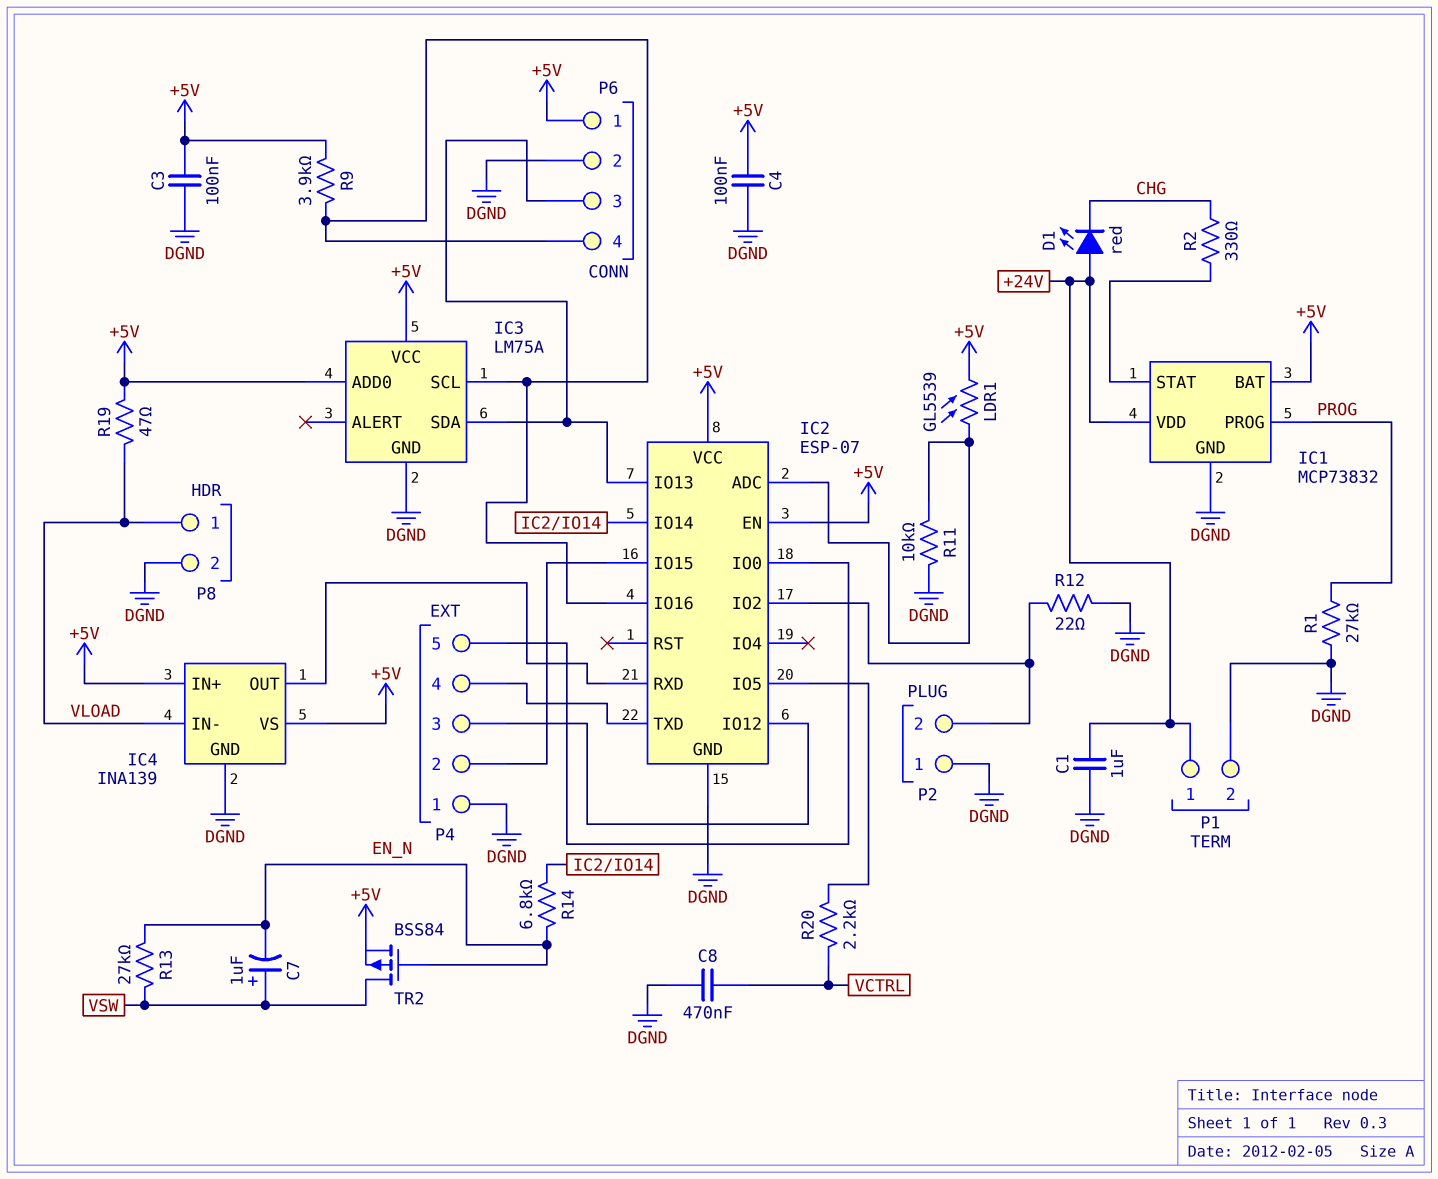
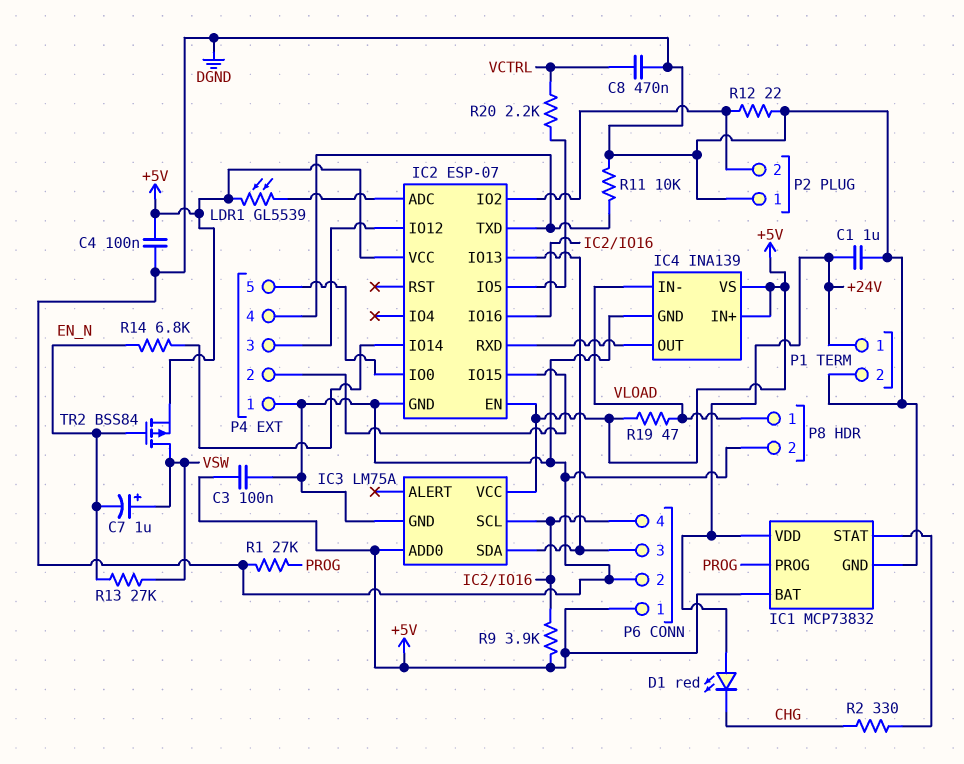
R11: 10k (DGND, IC2/ADC) -> 10k (DGND, IC2/TXD)

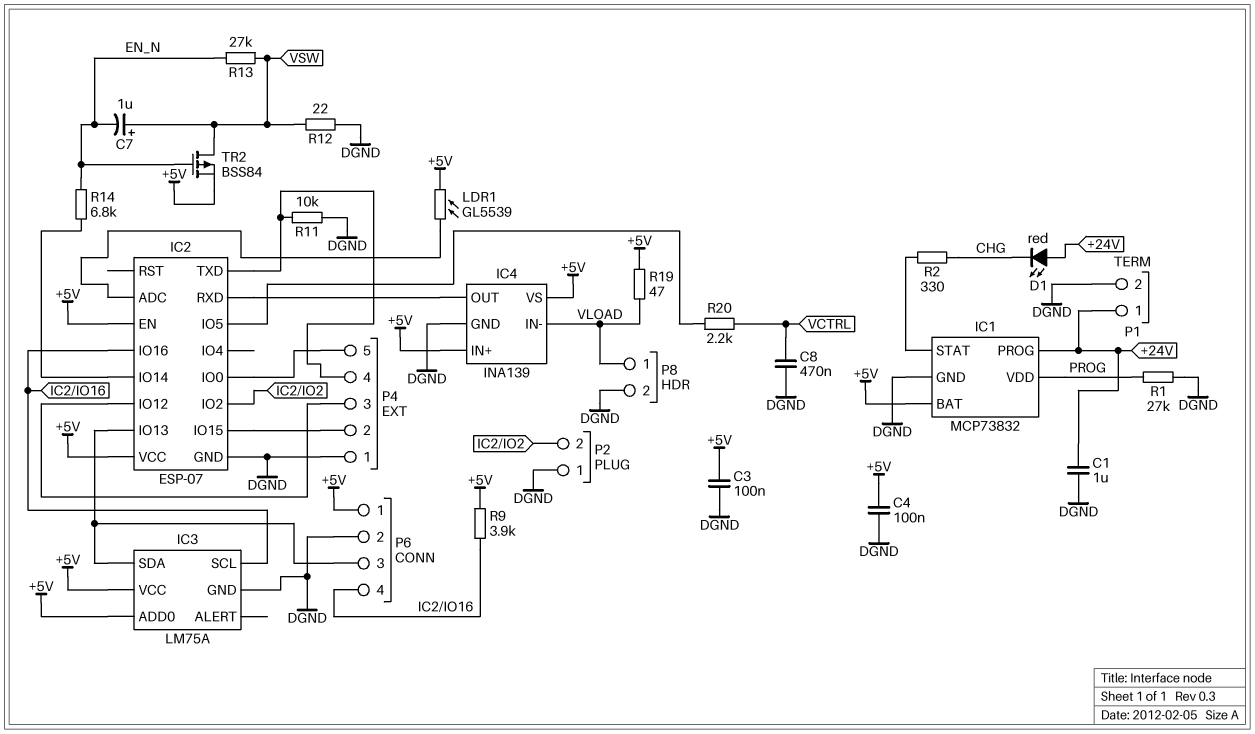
IC1 pin PROG: PROG -> +24V
IC1 pin VDD: +24V -> PROG
R12: 22 (DGND, IC2/IO2) -> 22 (DGND, VSW)

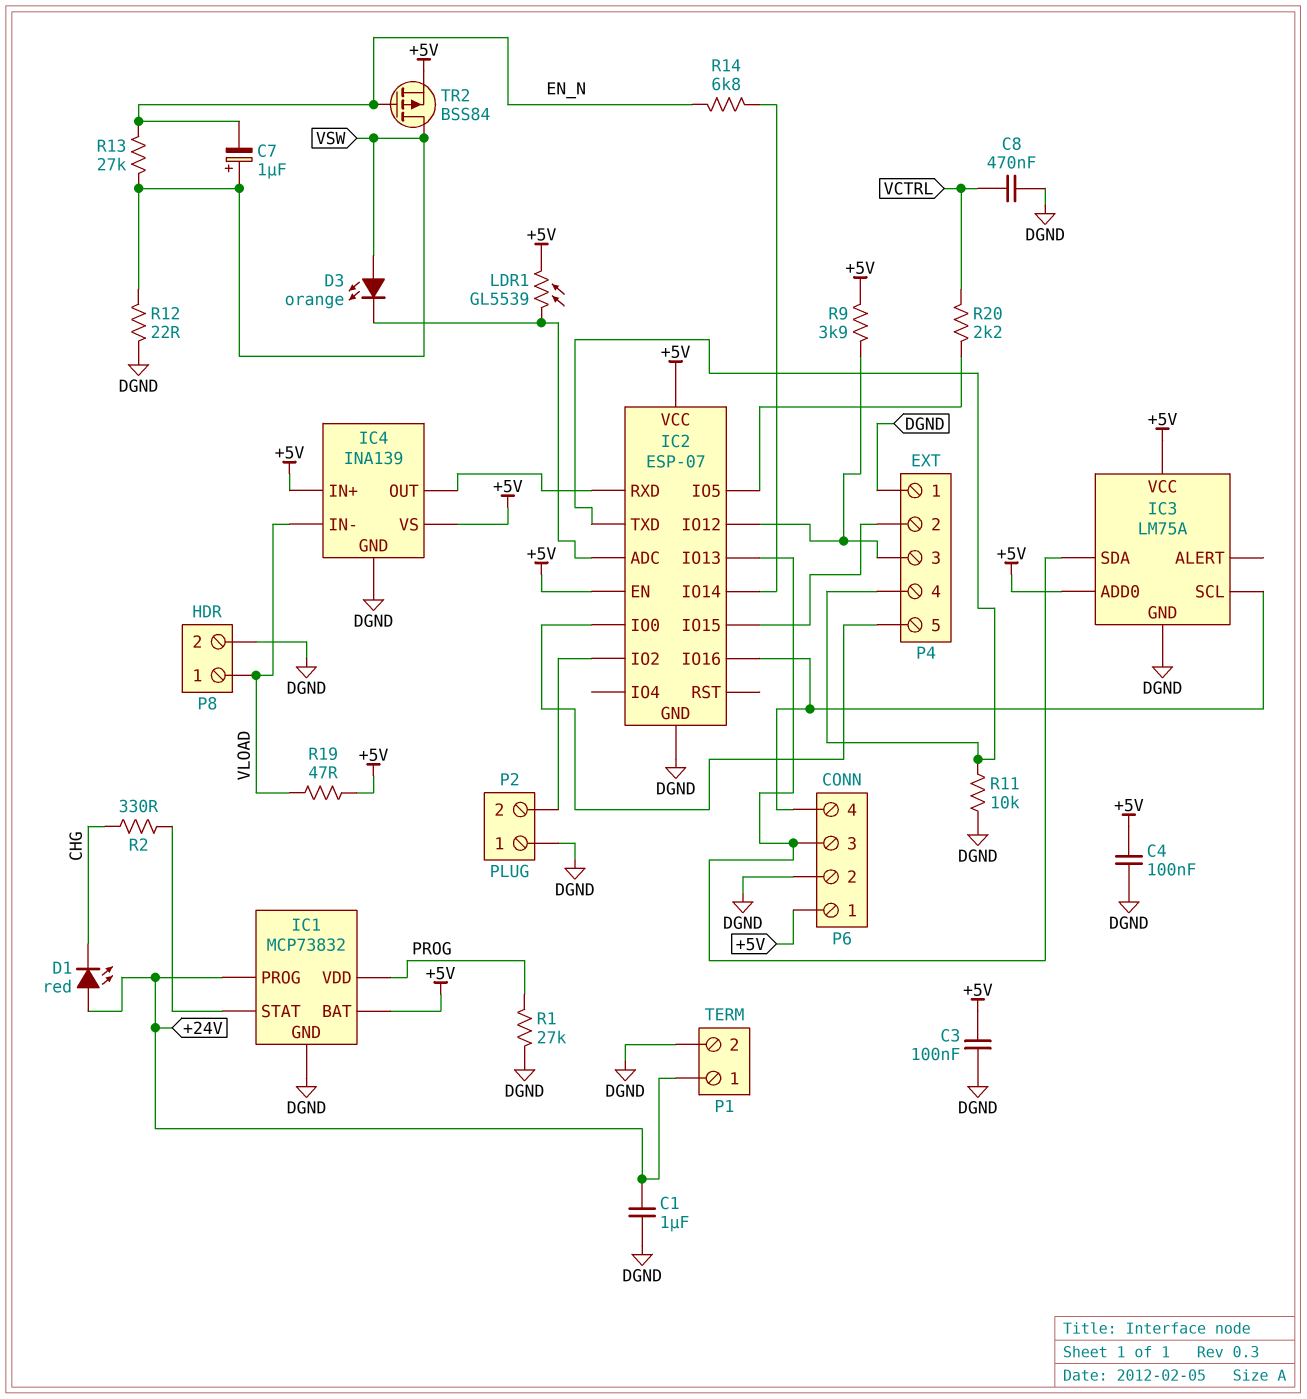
D3: none -> LED orange (A VSW, K IC2/ADC)
R9: 3.9k (+5V, IC2/IO16) -> 3.9k (+5V, IC2/IO12)

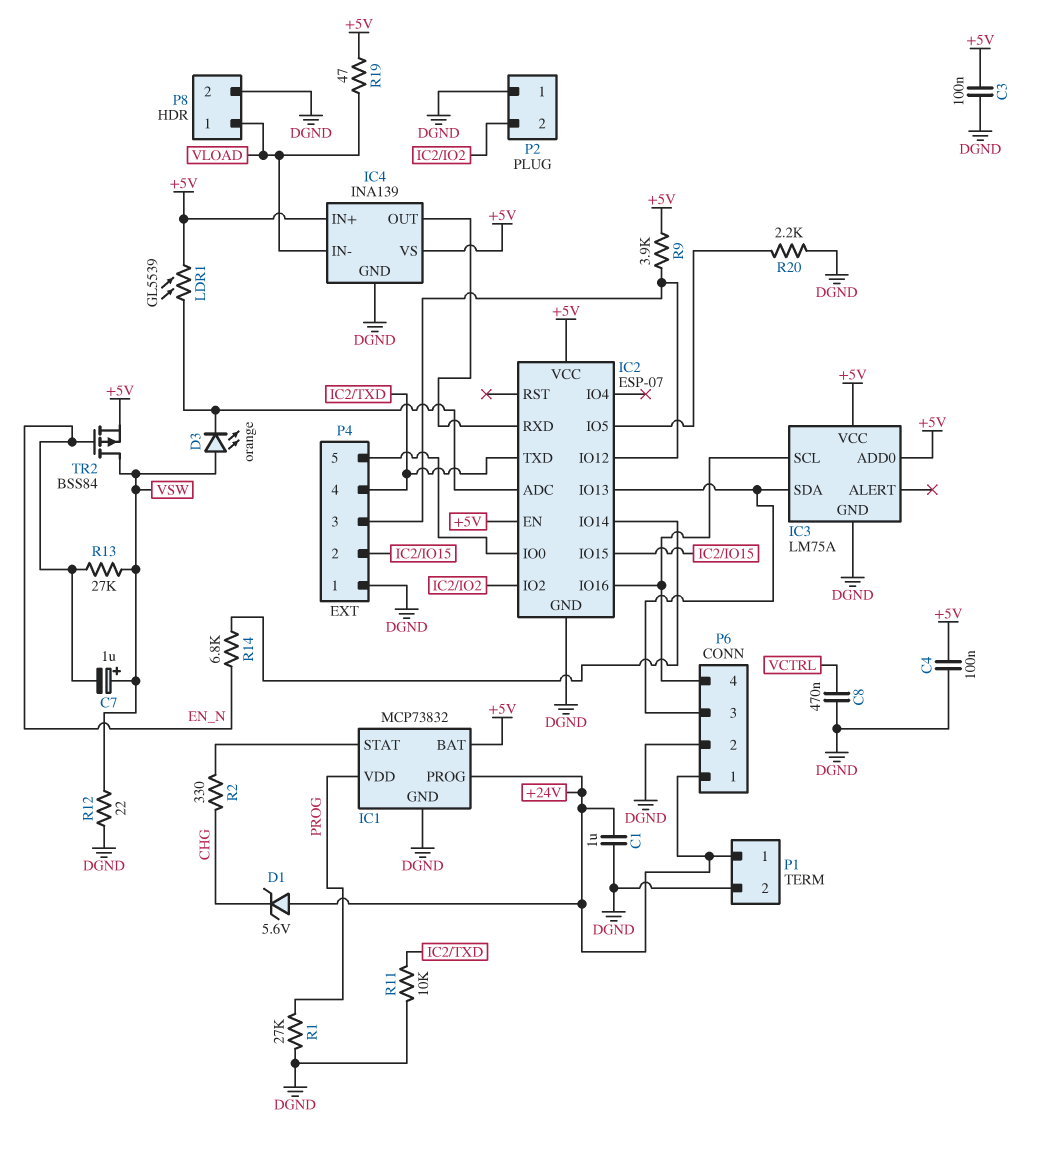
D1: LED red (A +24V, K CHG) -> zener 5.6V (A +24V, K CHG)
P6 pin 1: +5V -> +24V
R20: 2.2k (IC2/IO5, VCTRL) -> 2.2k (DGND, IC2/IO5)

